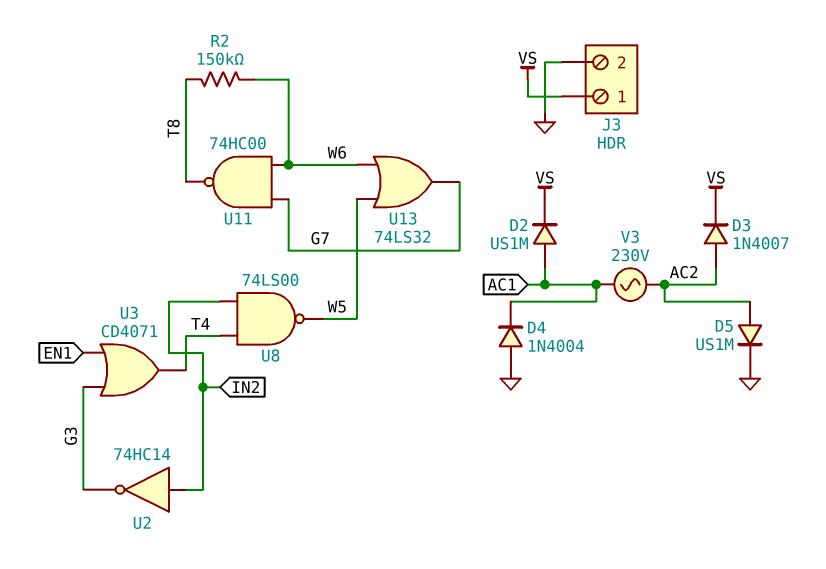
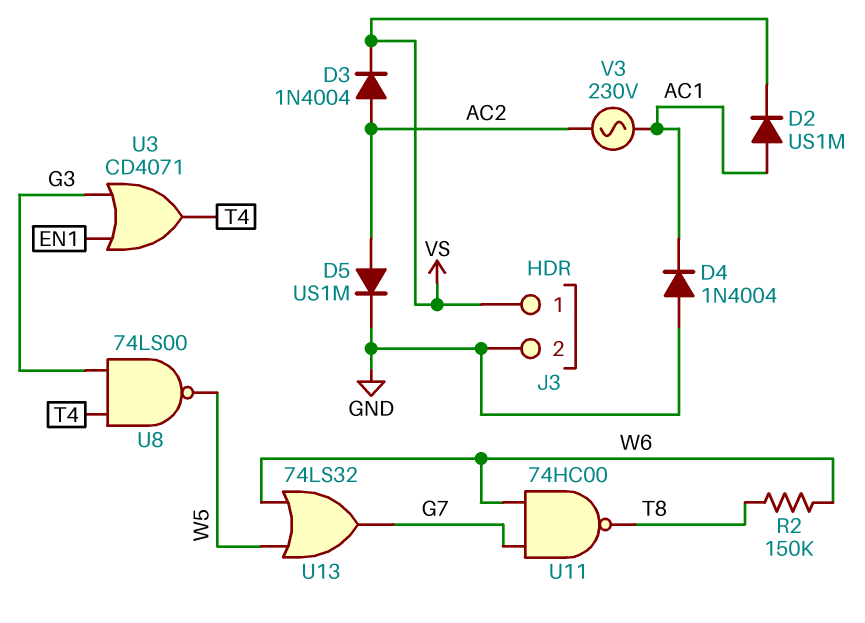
D3: diode 1N4007 (A AC2, K VS) -> diode 1N4004 (A AC2, K VS)
U2: NOT 74HC14 (in IN2, out G3) -> none
U8: NAND 74LS00 (in IN2, in T4, out W5) -> NAND 74LS00 (in G3, in T4, out W5)

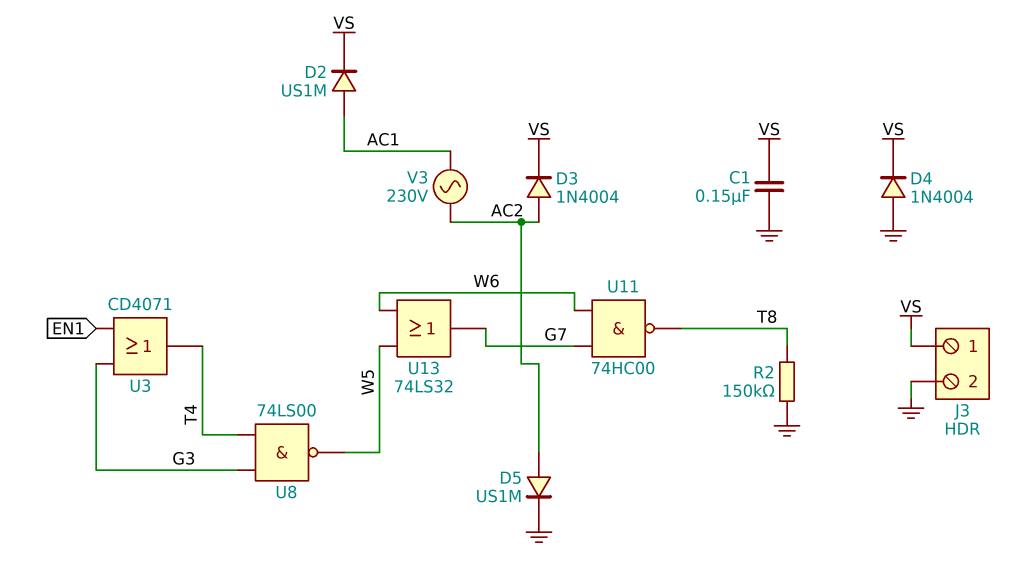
C1: none -> 150nF (GND, VS)
D4: diode 1N4004 (A GND, K AC1) -> diode 1N4004 (A GND, K VS)
R2: 150k (T8, W6) -> 150k (GND, T8)

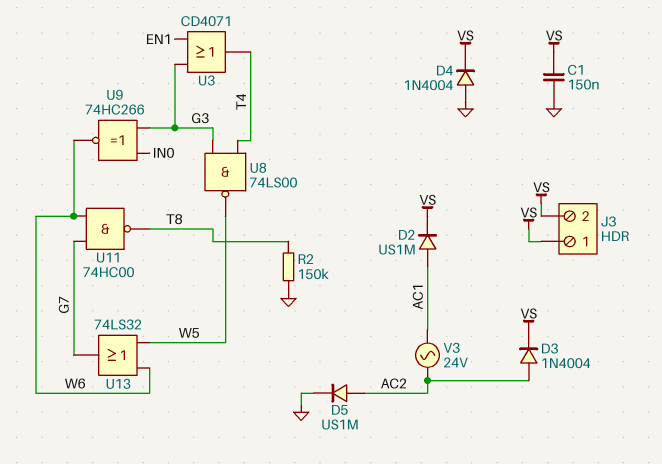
J3 pin 2: GND -> VS
U9: none -> XNOR 74HC266 (in G3, in IN0, out W6)
V3: AC 230V (AC1, AC2) -> AC 24V (AC1, AC2)

